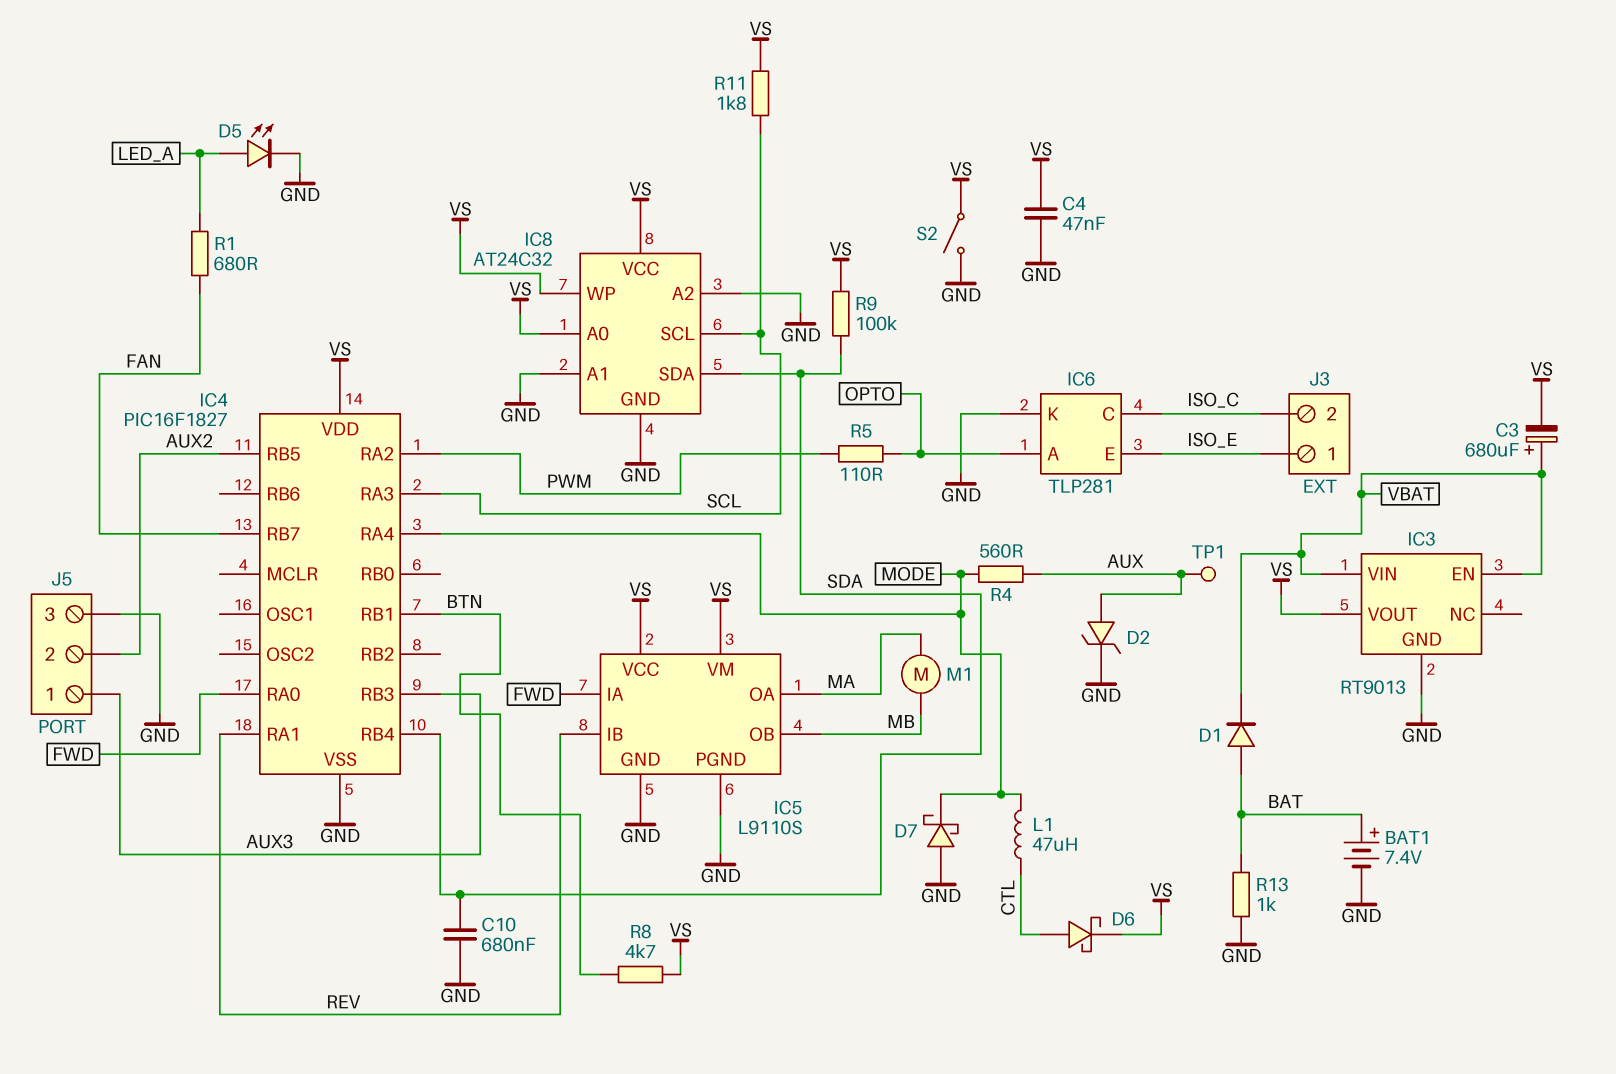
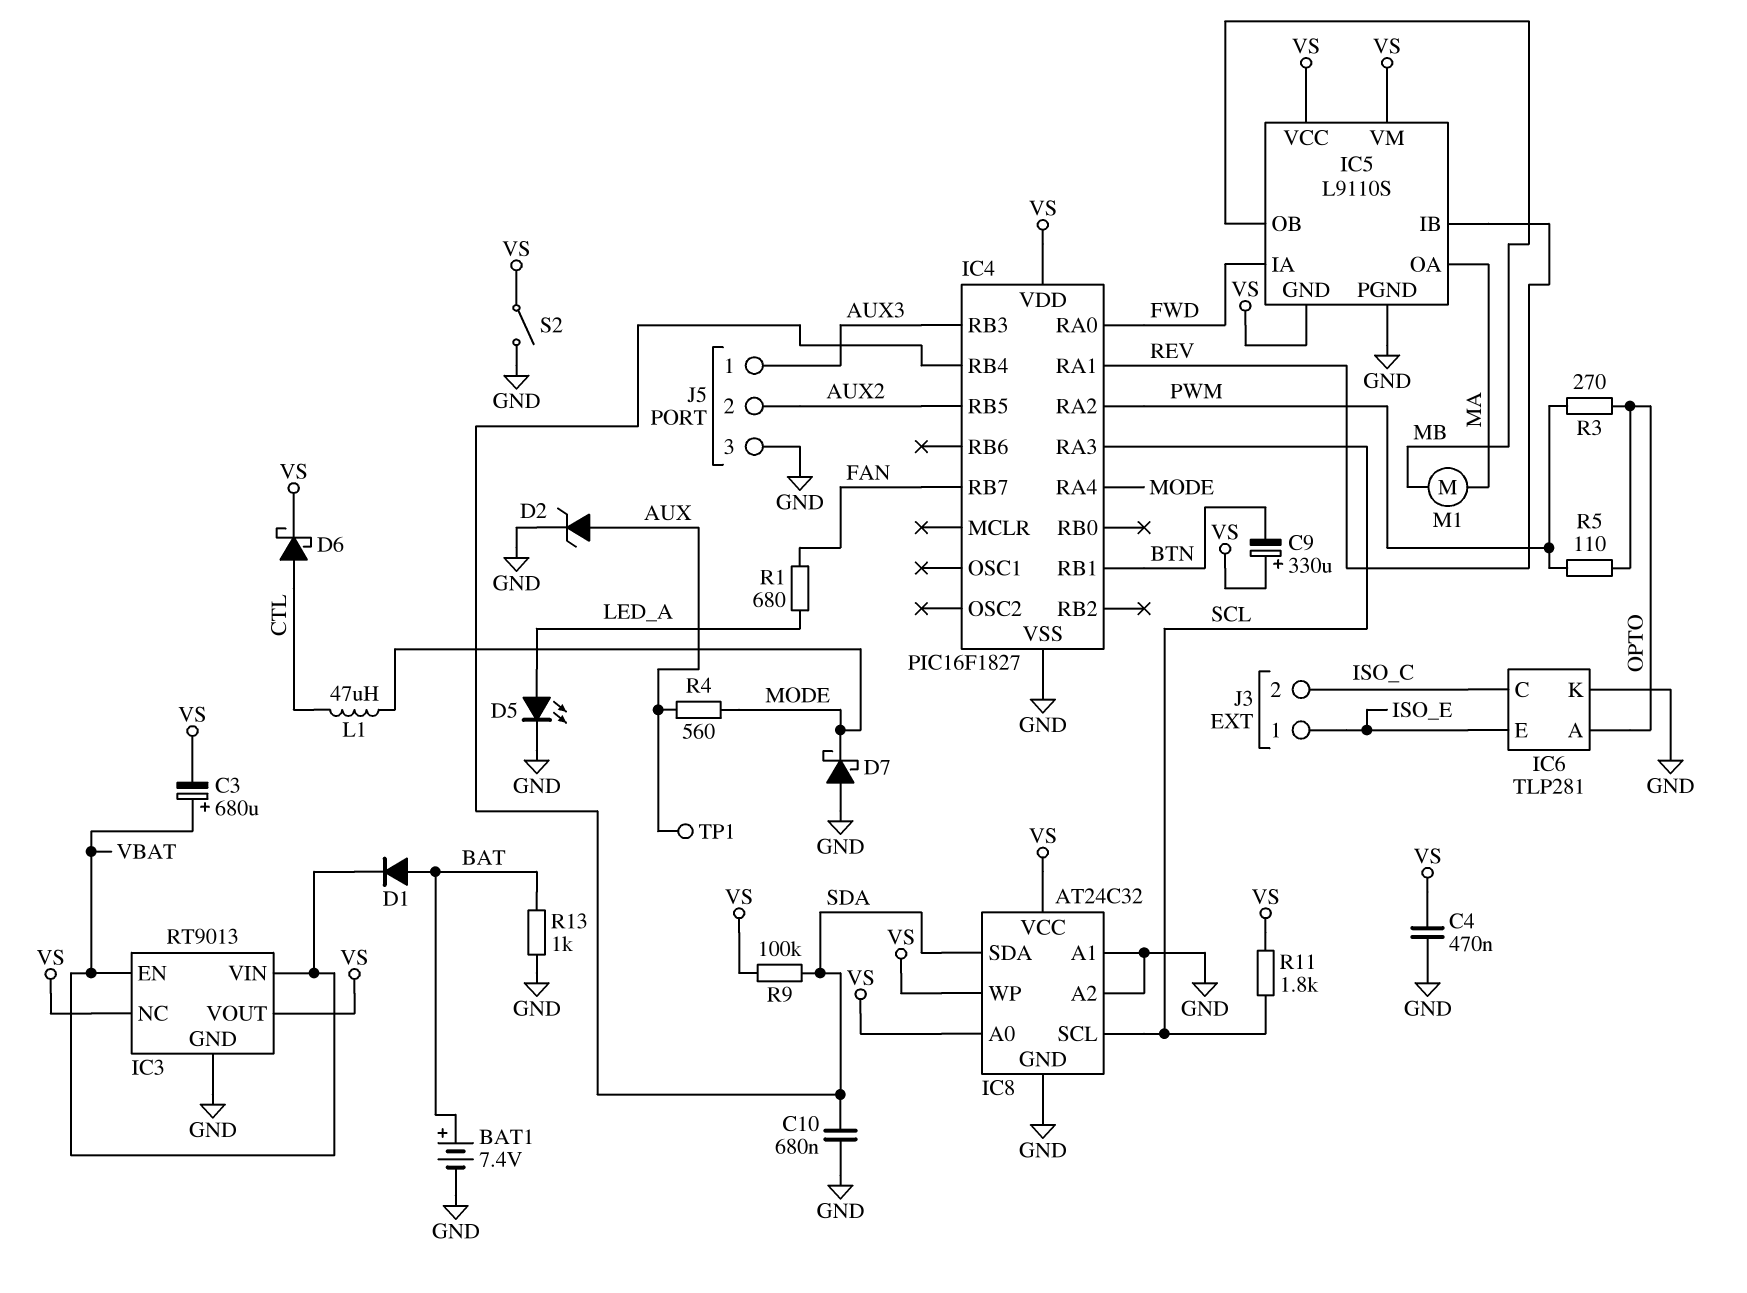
C4: 47nF (GND, VS) -> 470nF (GND, VS)
C9: none -> 330uF (plus VS, minus BTN)
IC3 pin NC: none -> VS
IC5 pin GND: GND -> VS
R3: none -> 270 (OPTO, PWM)
R8: 4.7k (BTN, VS) -> none

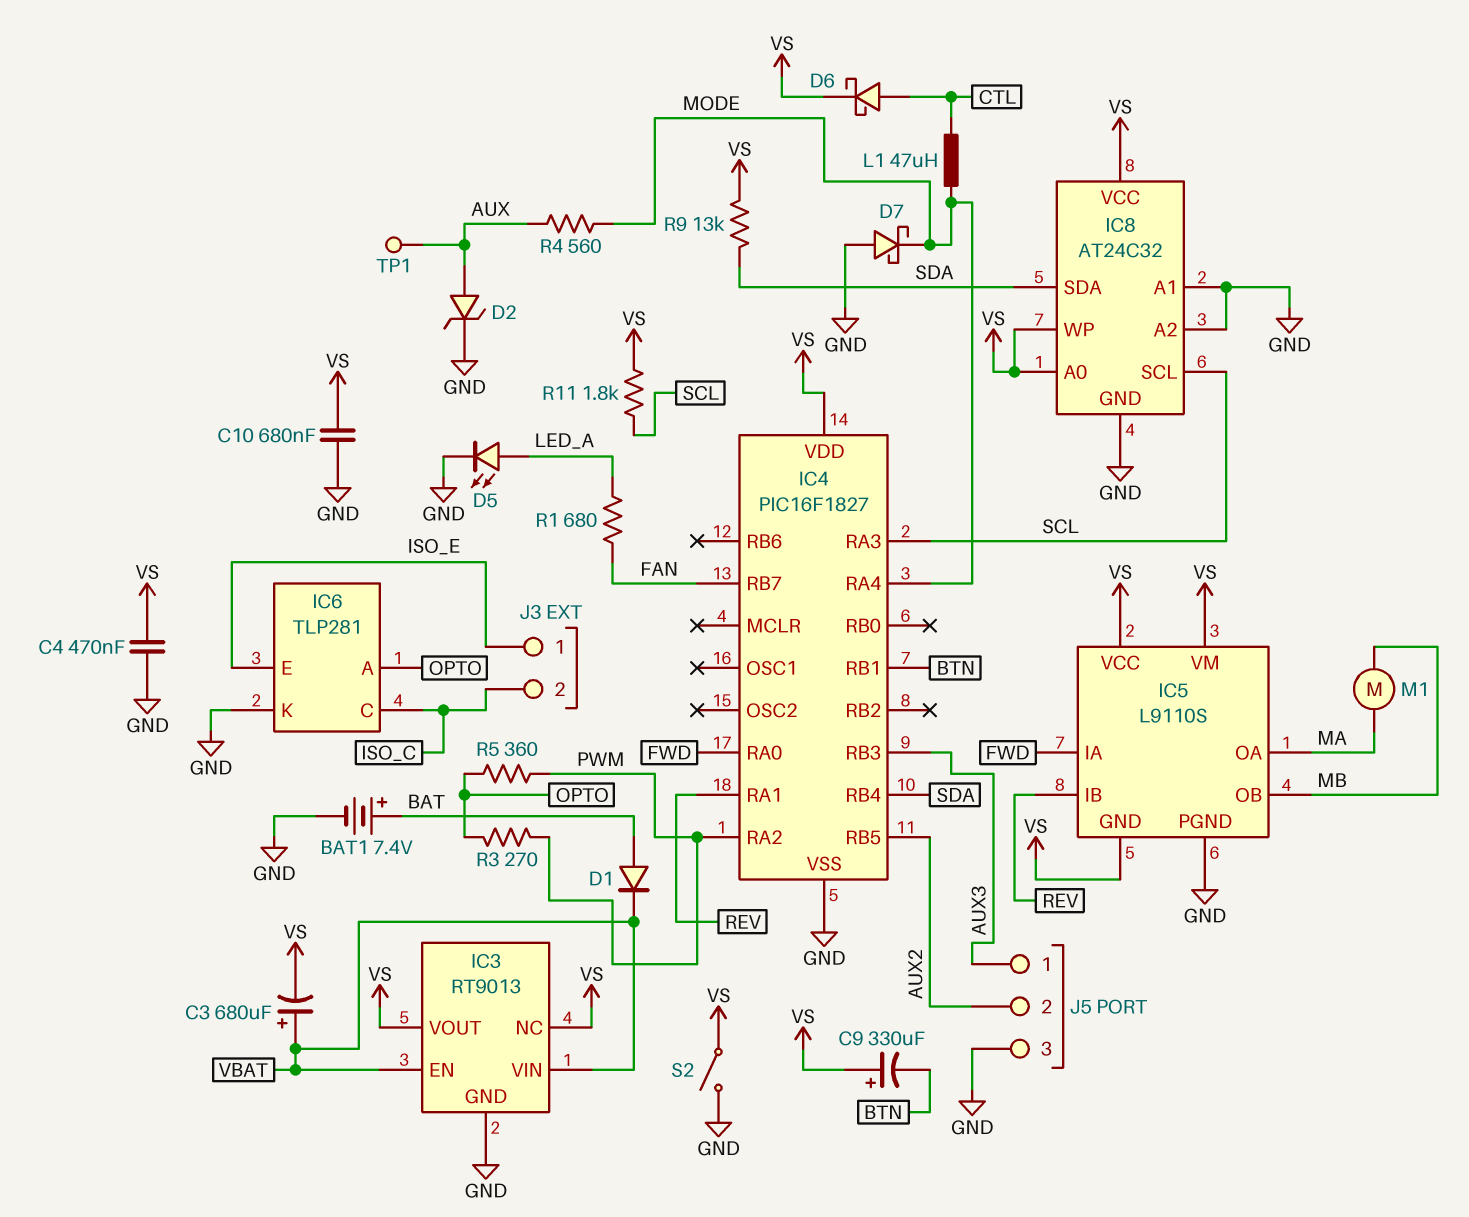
C10: 680nF (GND, SDA) -> 680nF (GND, VS)
R5: 110 (OPTO, PWM) -> 360 (OPTO, PWM)
R9: 100k (SDA, VS) -> 13k (SDA, VS)
R13: 1k (BAT, GND) -> none

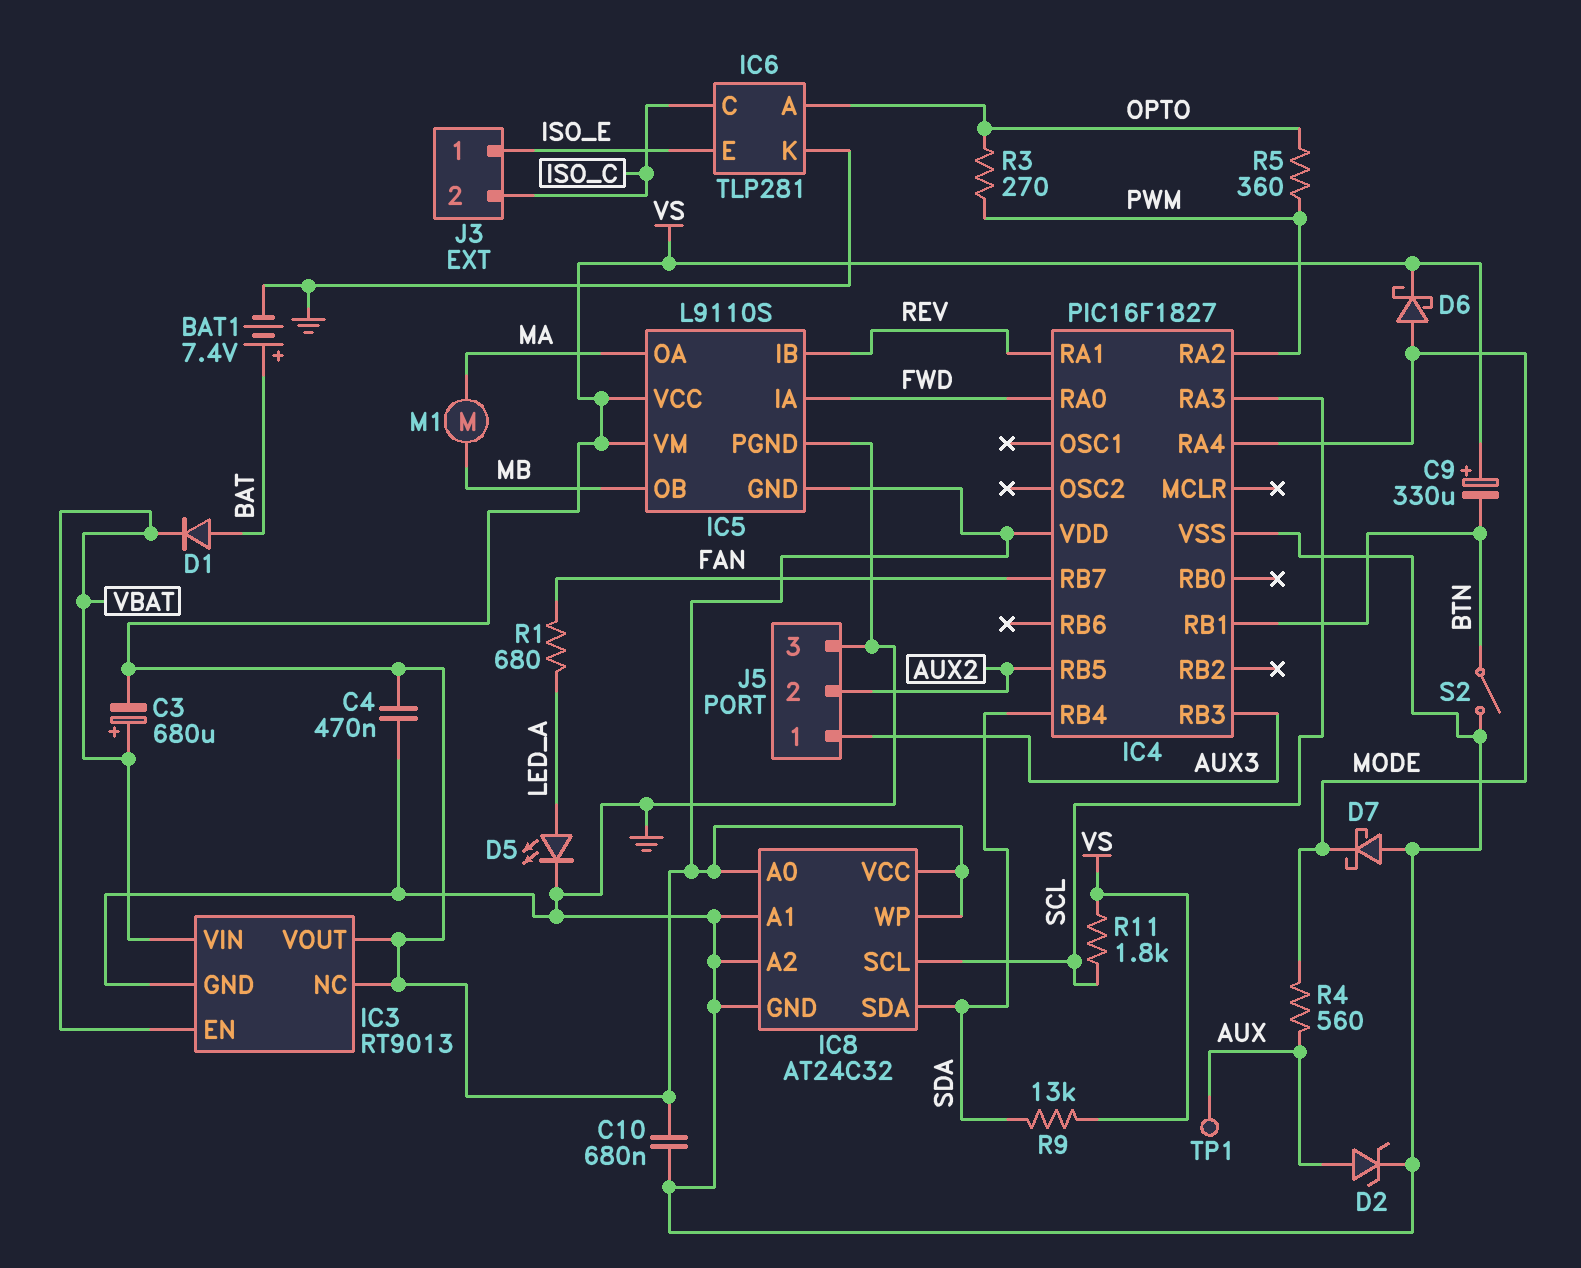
D6: schottky (A CTL, K VS) -> schottky (A MODE, K VS)
L1: 47uH (CTL, MODE) -> none
S2: switch (GND, VS) -> switch (BTN, GND)

